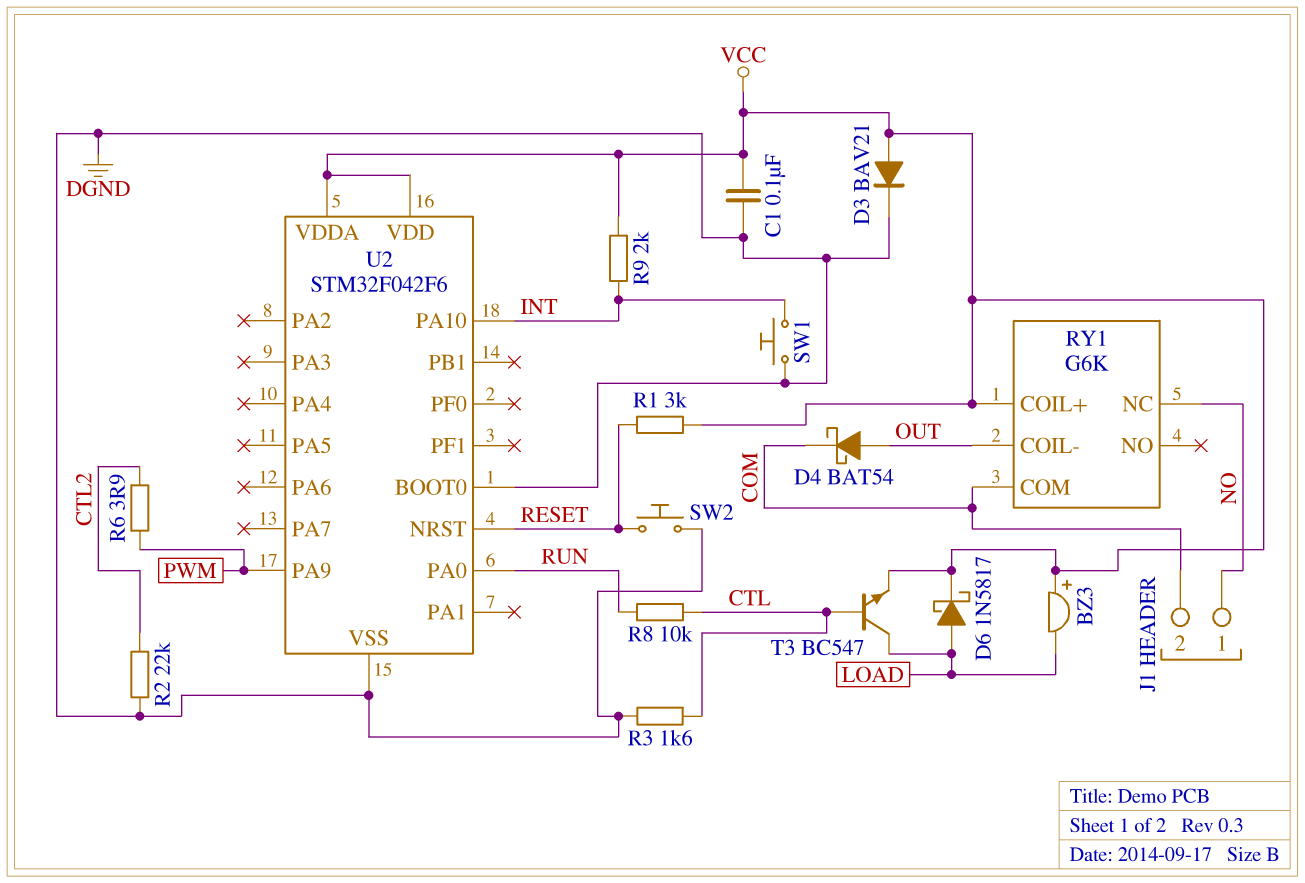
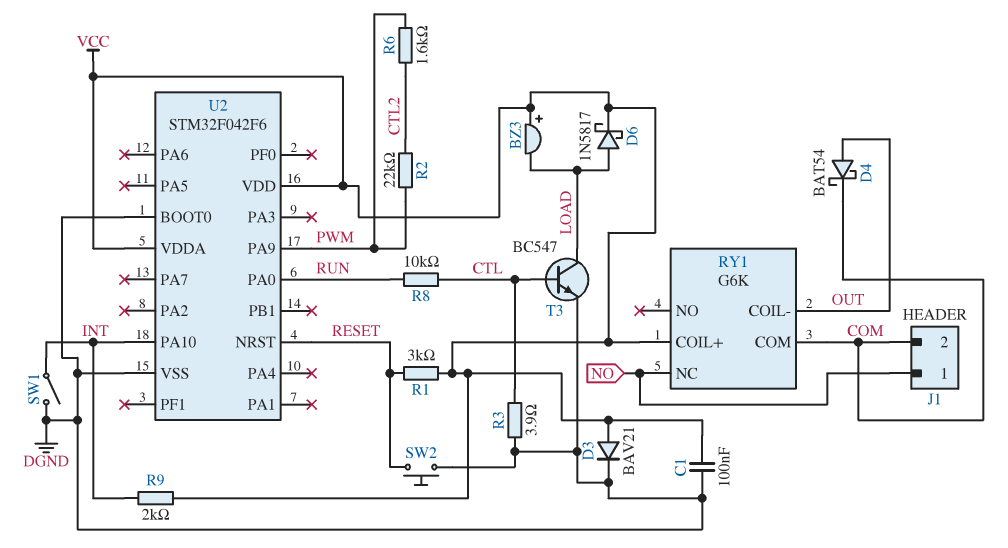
R2: 22k (CTL2, DGND) -> 22k (CTL2, PWM)
R3: 1.6k (CTL, DGND) -> 3.9 (CTL, DGND)
R6: 3.9 (CTL2, PWM) -> 1.6k (CTL2, PWM)
SW1: button (DGND, INT) -> switch (DGND, INT)
T3: NPN BC547 (B CTL, C LOAD, E VCC) -> NPN BC547 (B CTL, C LOAD, E DGND)

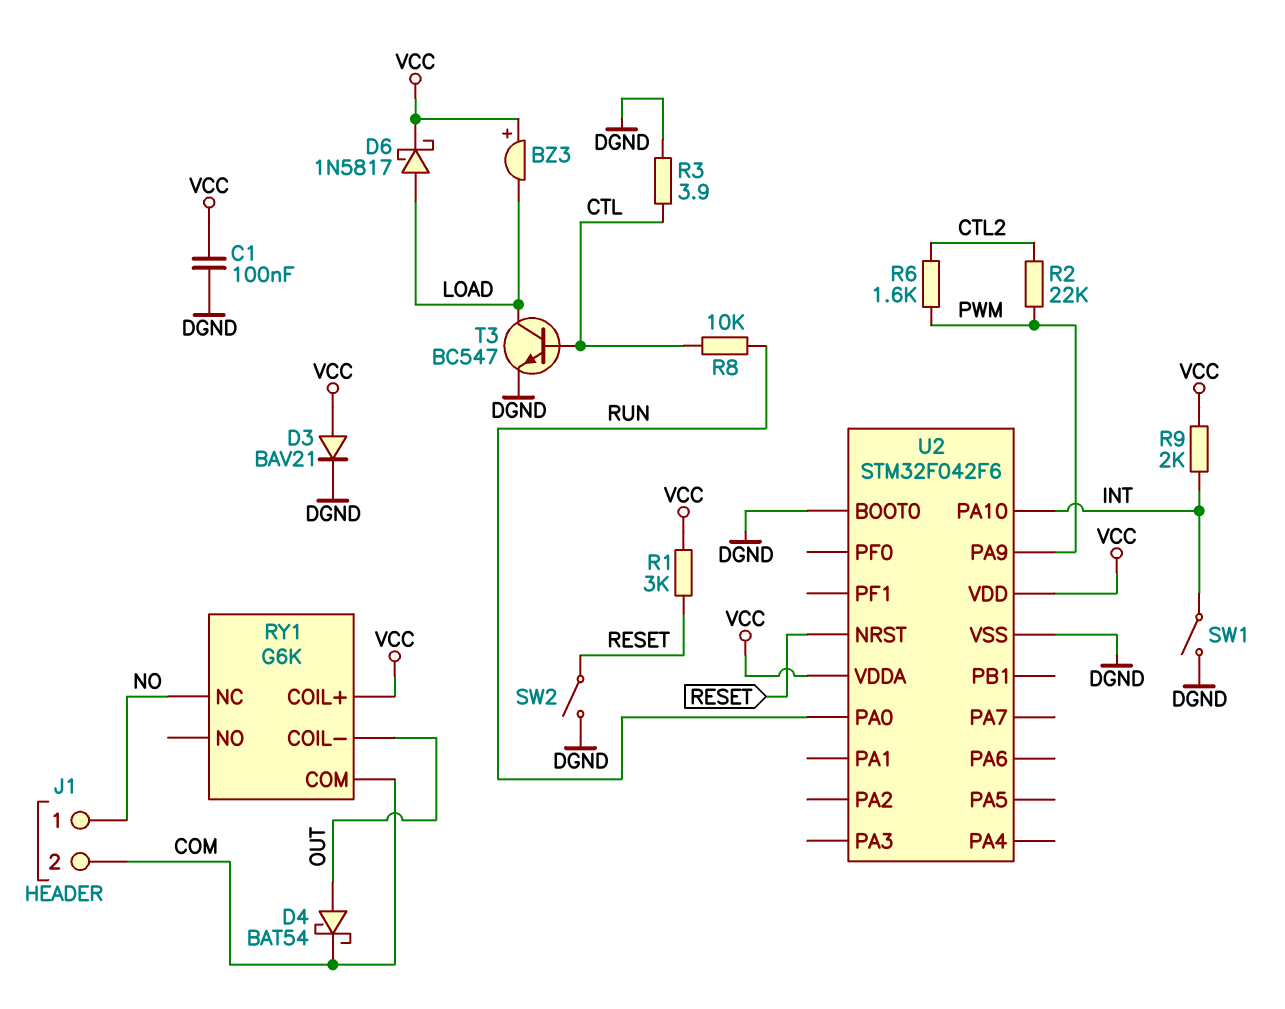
SW2: button (DGND, RESET) -> switch (DGND, RESET)

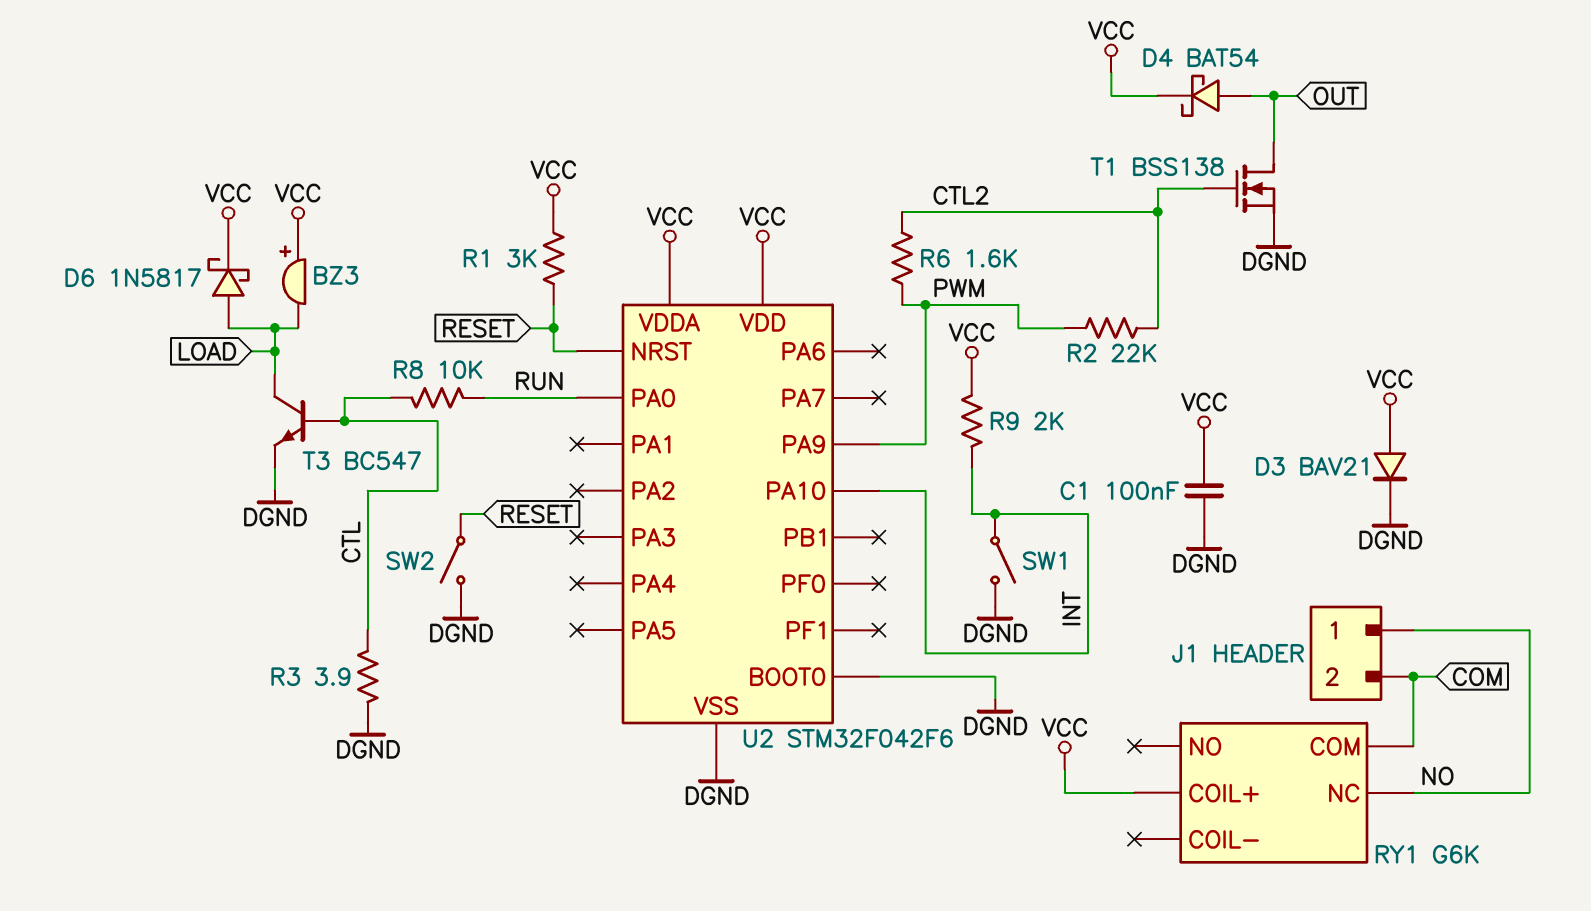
D4: schottky BAT54 (A OUT, K COM) -> schottky BAT54 (A OUT, K VCC)
RY1 pin COIL-: OUT -> none
T1: none -> NMOS BSS138 (G CTL2, D OUT, S DGND)

